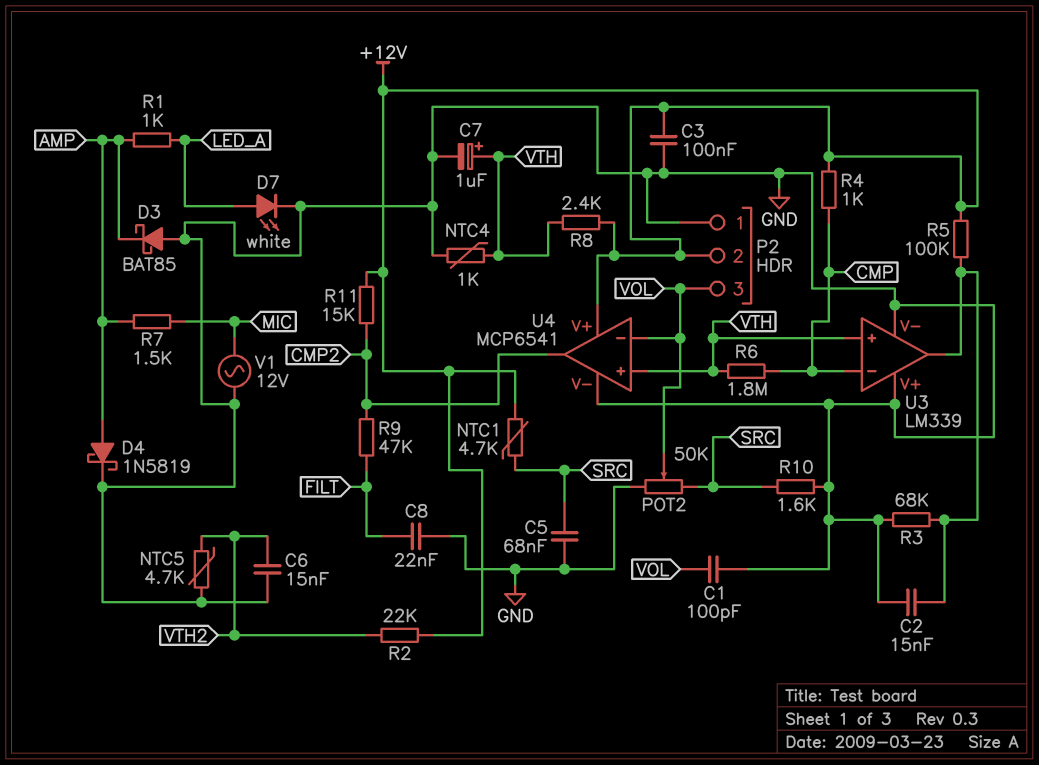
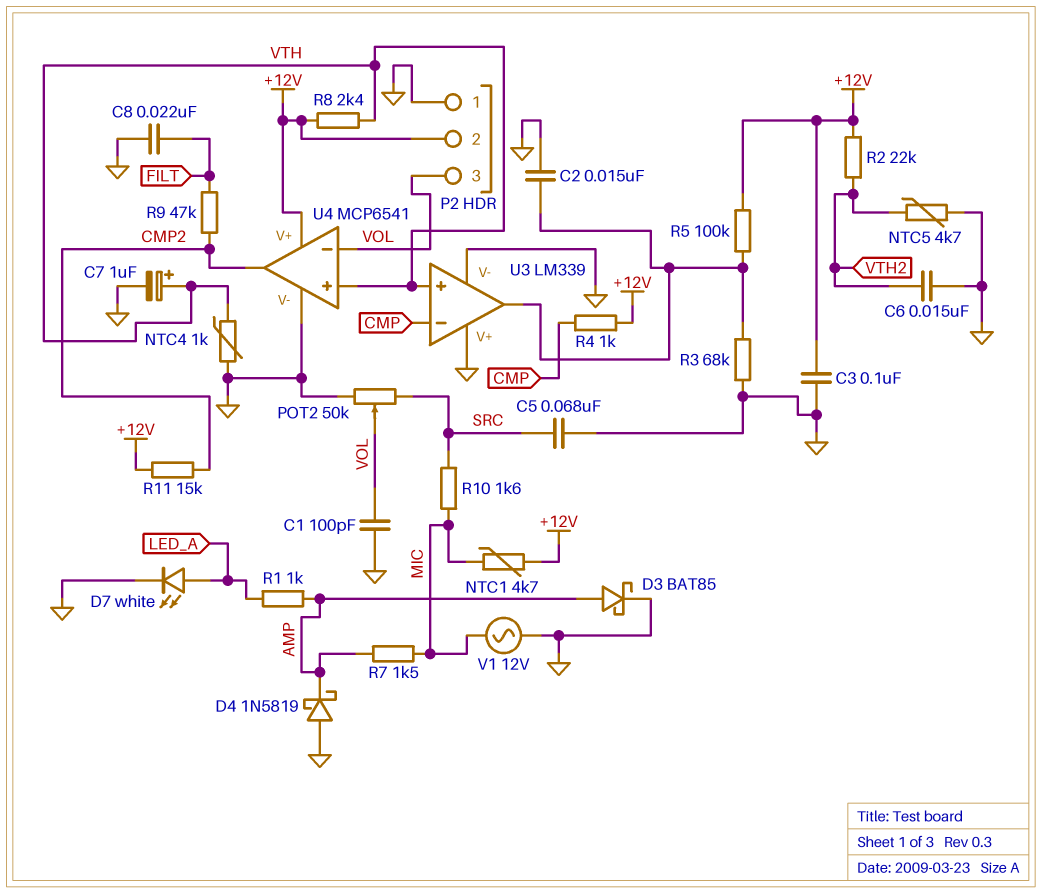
D3: schottky BAT85 (A GND, K AMP) -> schottky BAT85 (A AMP, K GND)
D4: schottky 1N5819 (A AMP, K GND) -> schottky 1N5819 (A GND, K AMP)
NTC1: 4.7k (+12V, SRC) -> 4.7k (+12V, MIC)
R6: 1.8M (CMP, VTH) -> none
R10: 1.6k (GND, SRC) -> 1.6k (MIC, SRC)

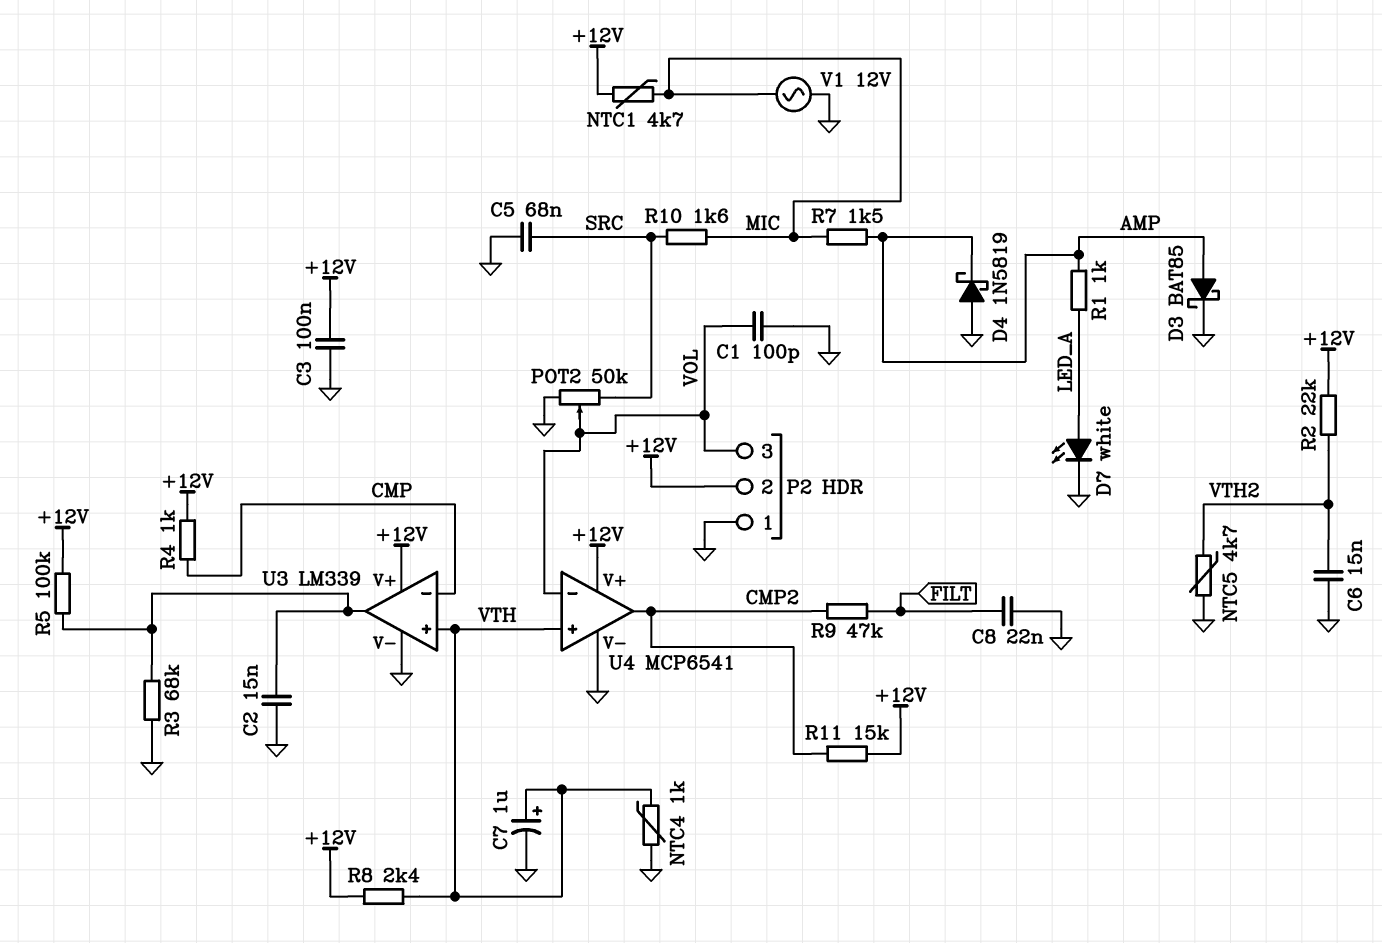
U3 pin V+: GND -> +12V

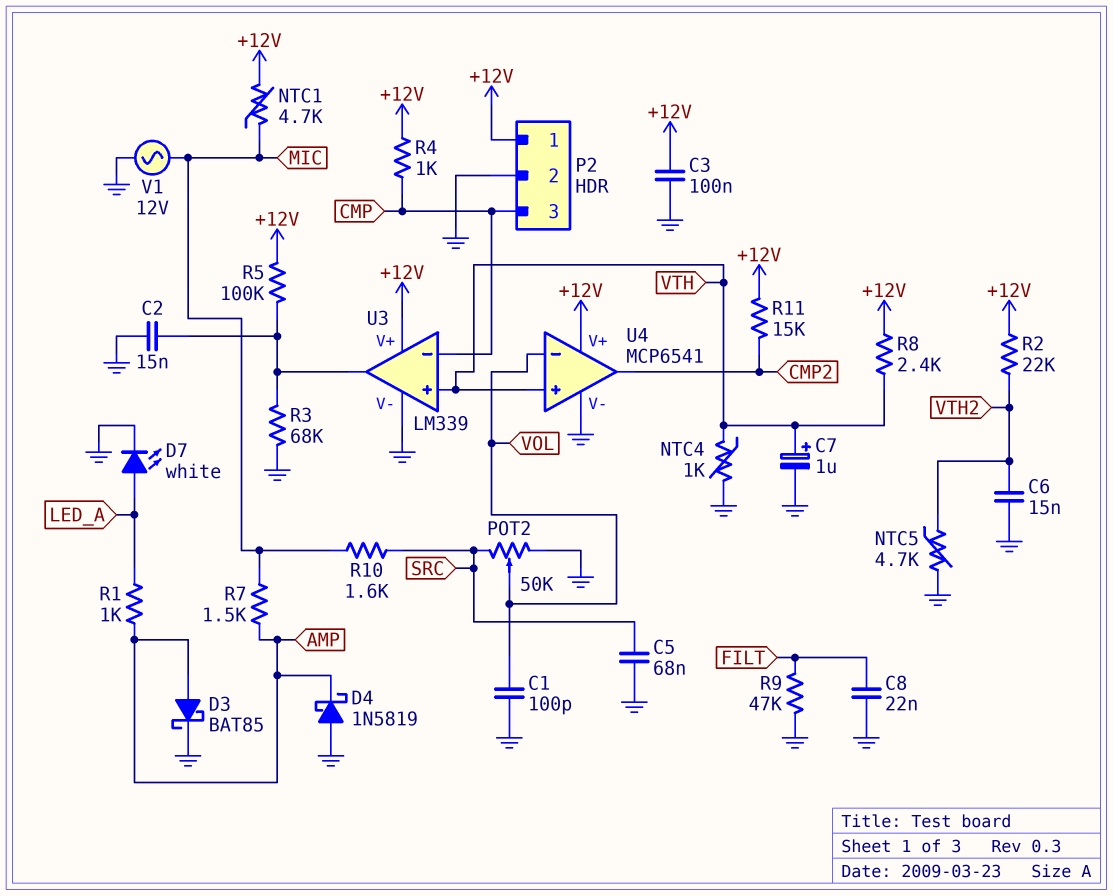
P2 pin 1: GND -> +12V
P2 pin 2: +12V -> GND
P2 pin 3: VOL -> CMP
R9: 47k (CMP2, FILT) -> 47k (FILT, GND)

